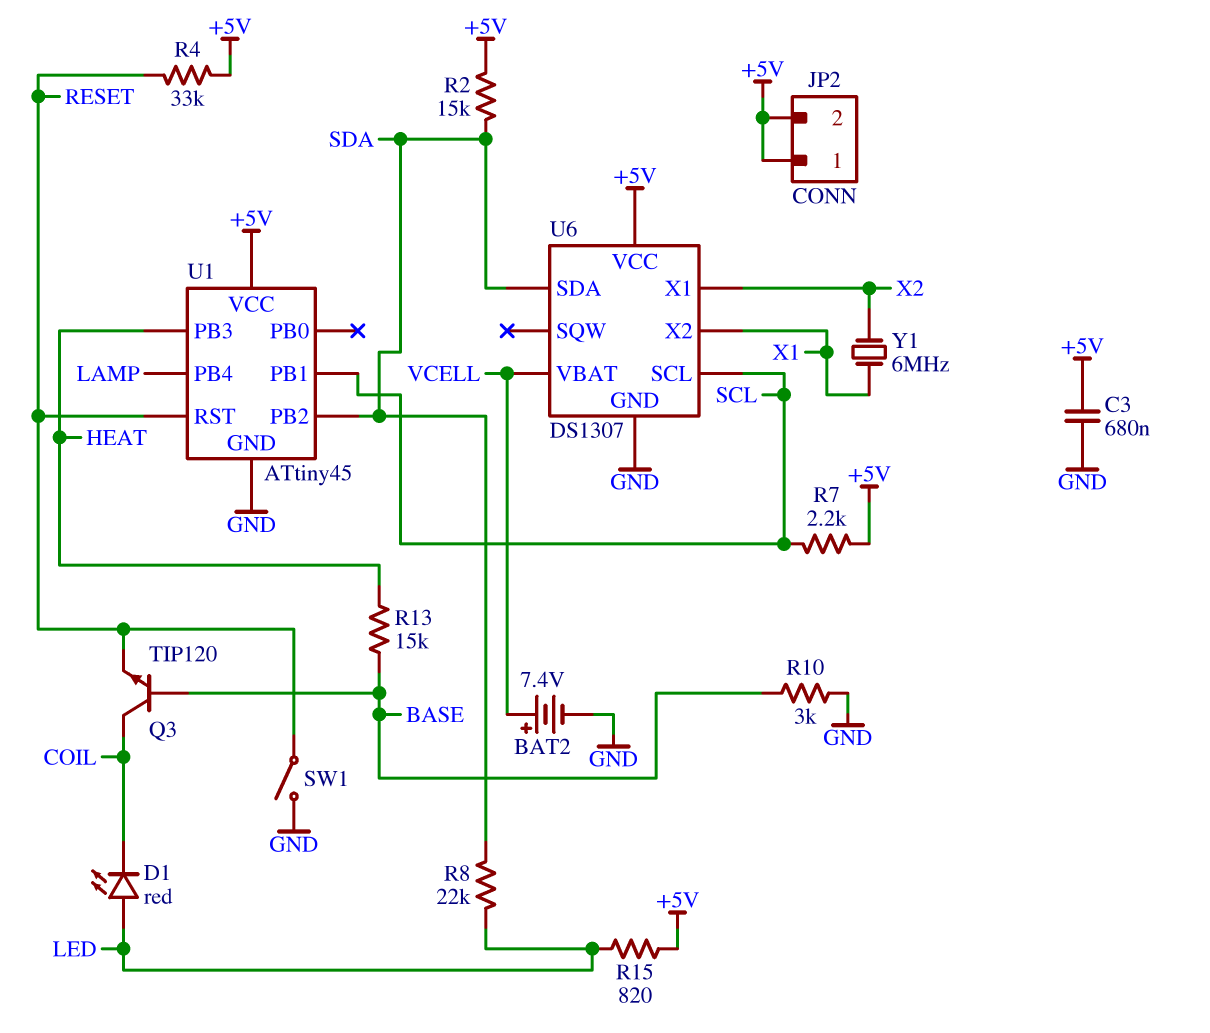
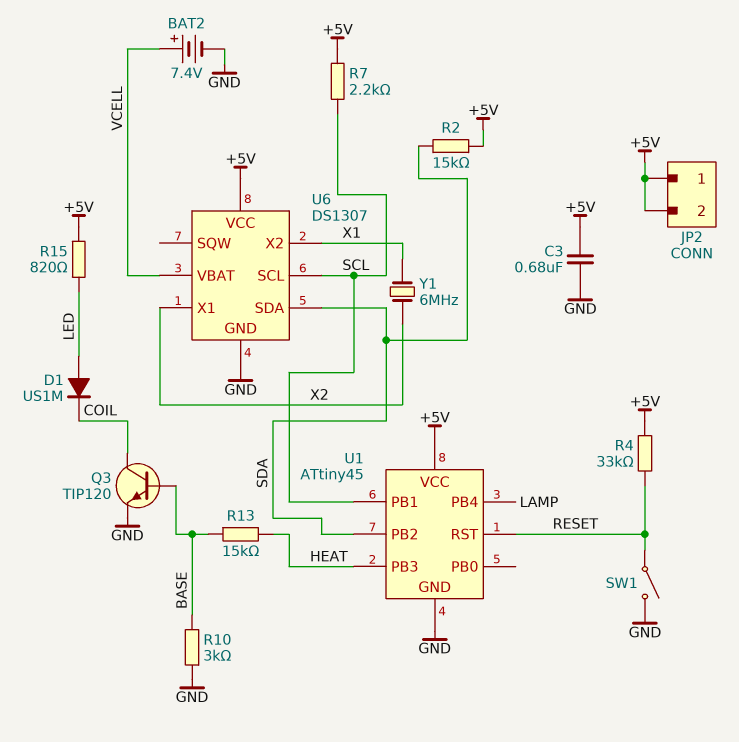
D1: LED red (A LED, K COIL) -> diode US1M (A LED, K COIL)
Q3: NPN TIP120 (B BASE, C COIL, E RESET) -> NPN TIP120 (B BASE, C COIL, E GND)
R8: 22k (LED, SDA) -> none

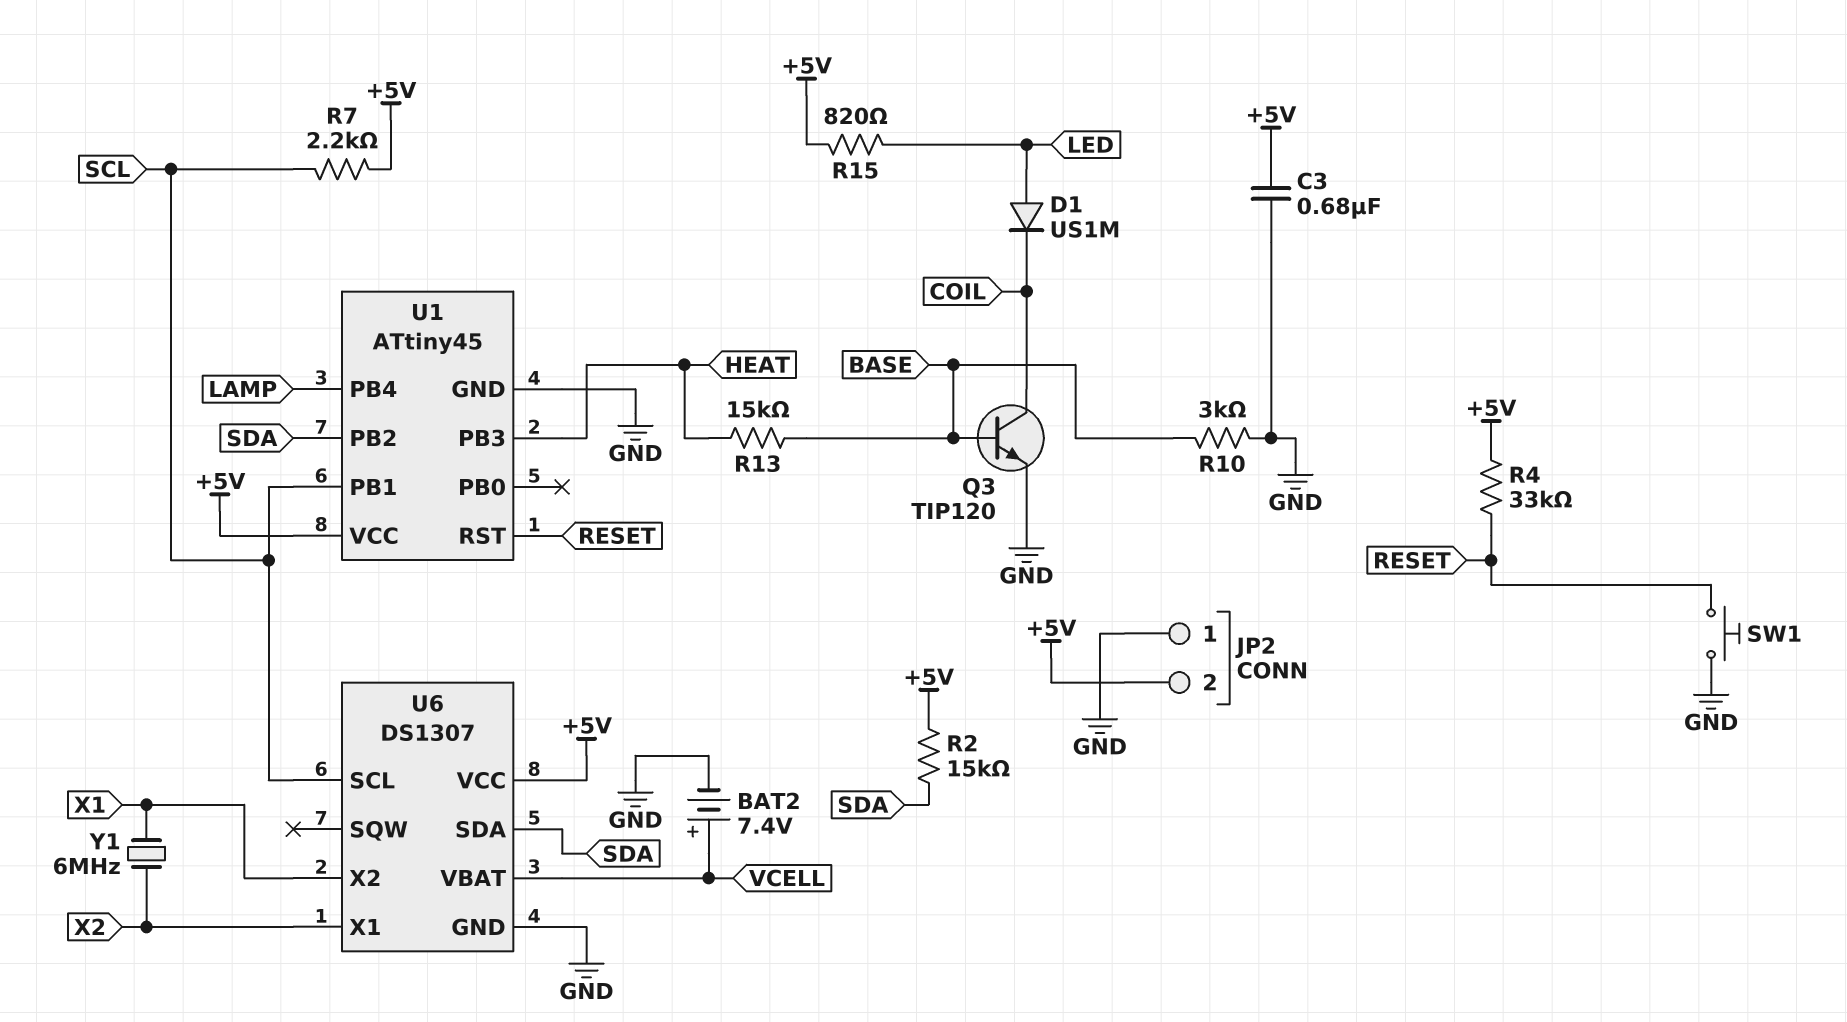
JP2 pin 1: +5V -> GND
SW1: switch (GND, RESET) -> button (GND, RESET)

